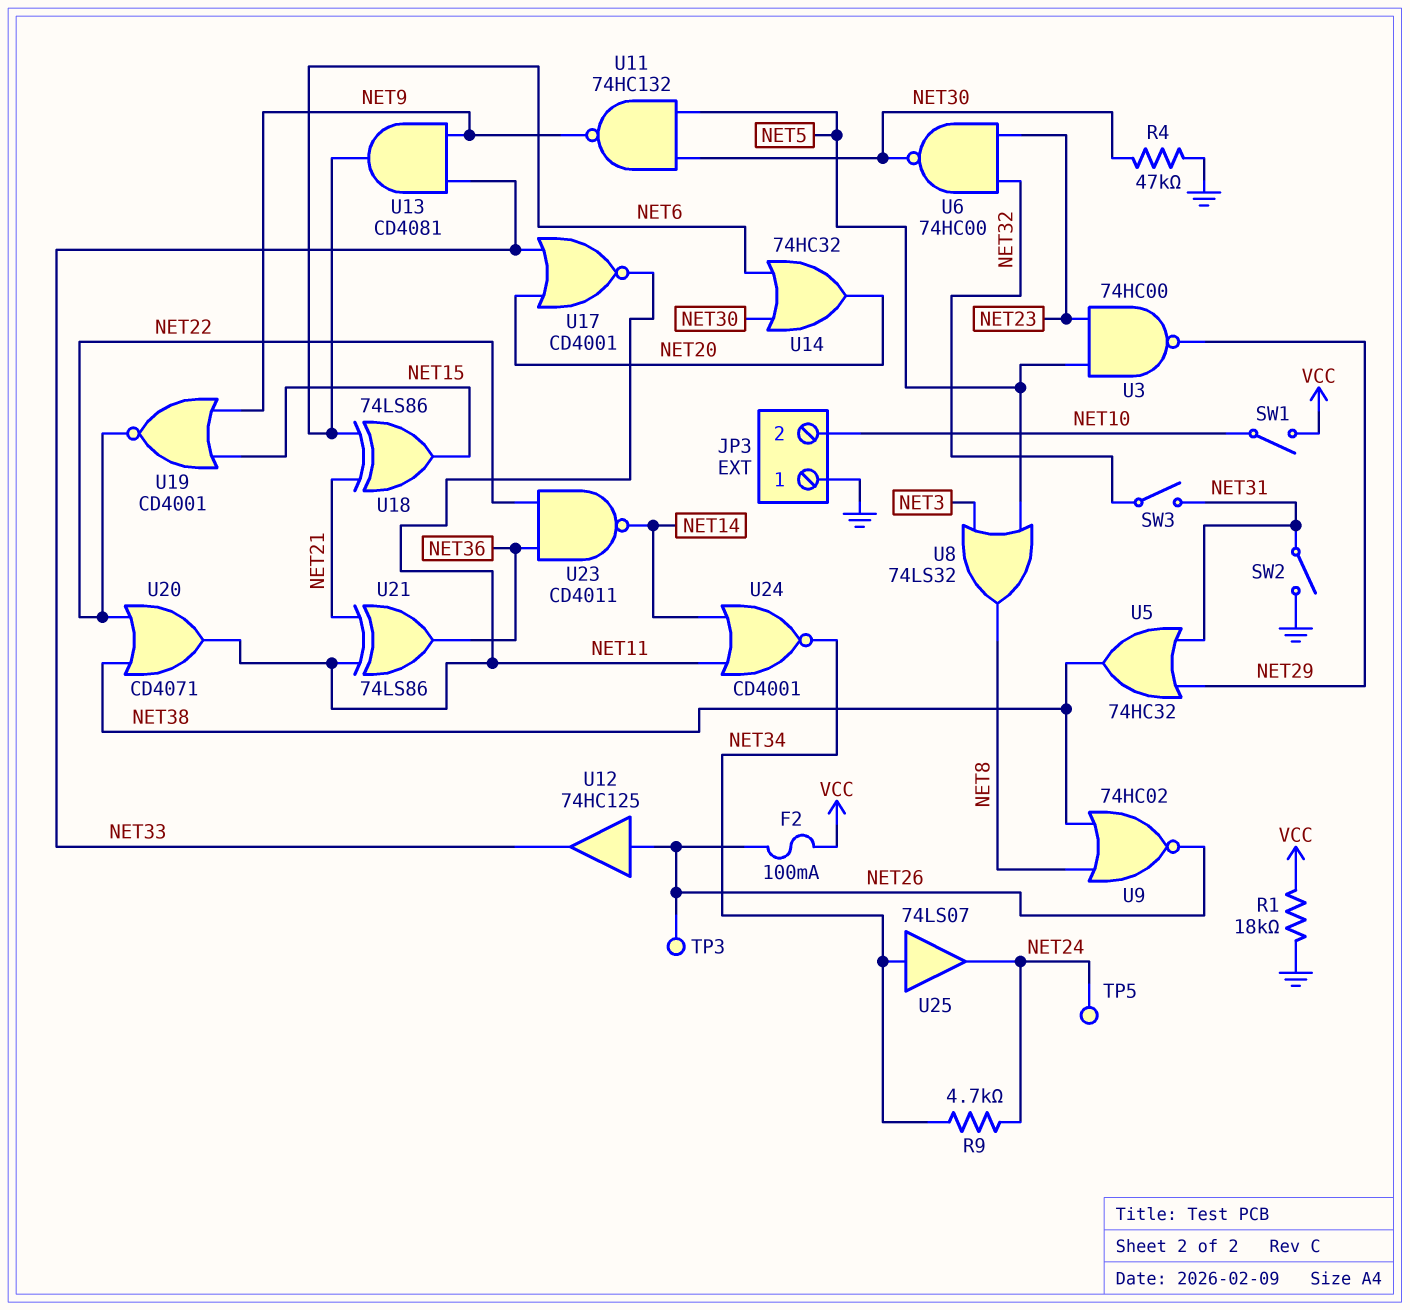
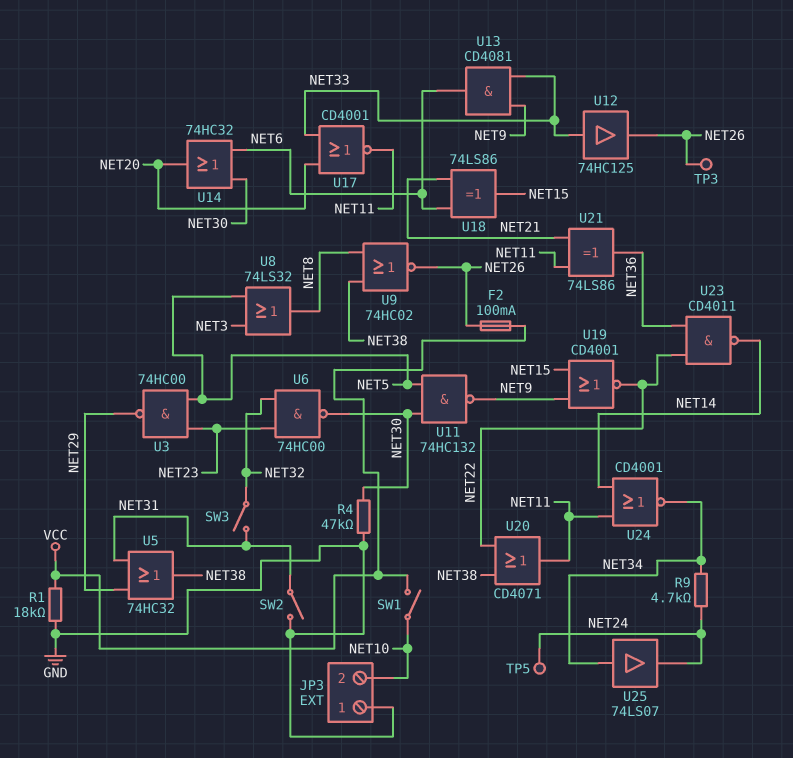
U12: buffer 74HC125 (in NET26, out NET33) -> buffer 74HC125 (in NET33, out NET26)

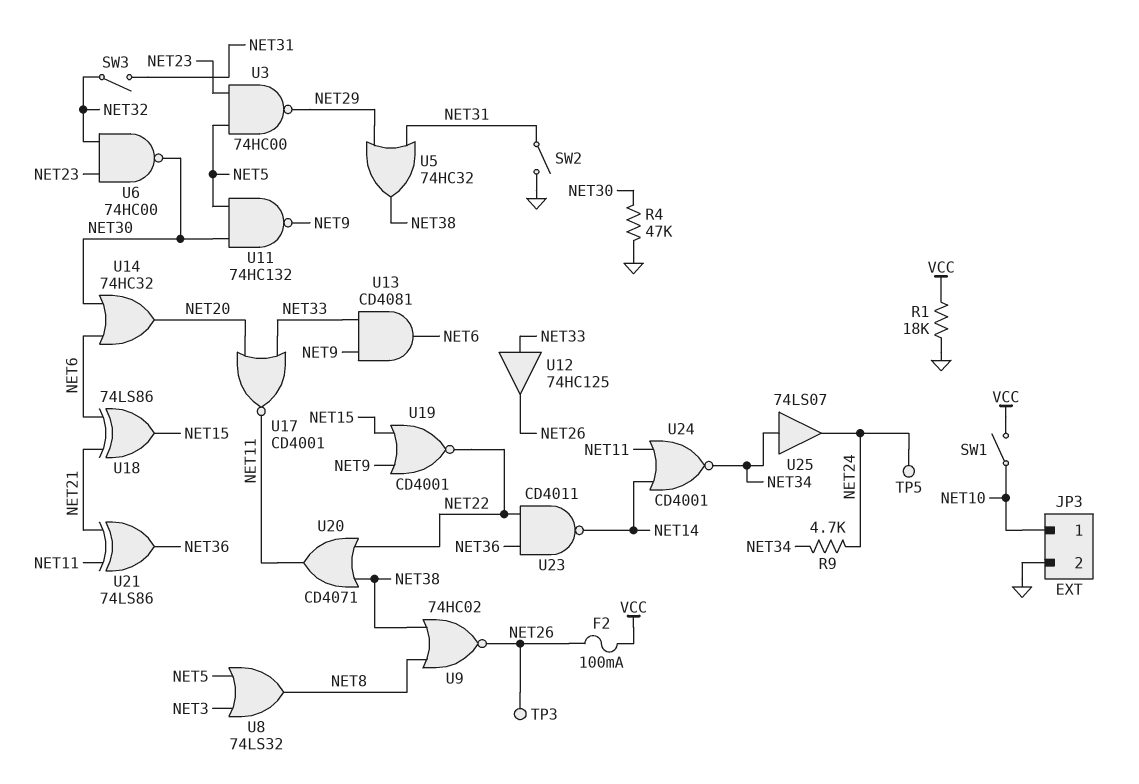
JP3 pin 1: GND -> NET10
JP3 pin 2: NET10 -> GND

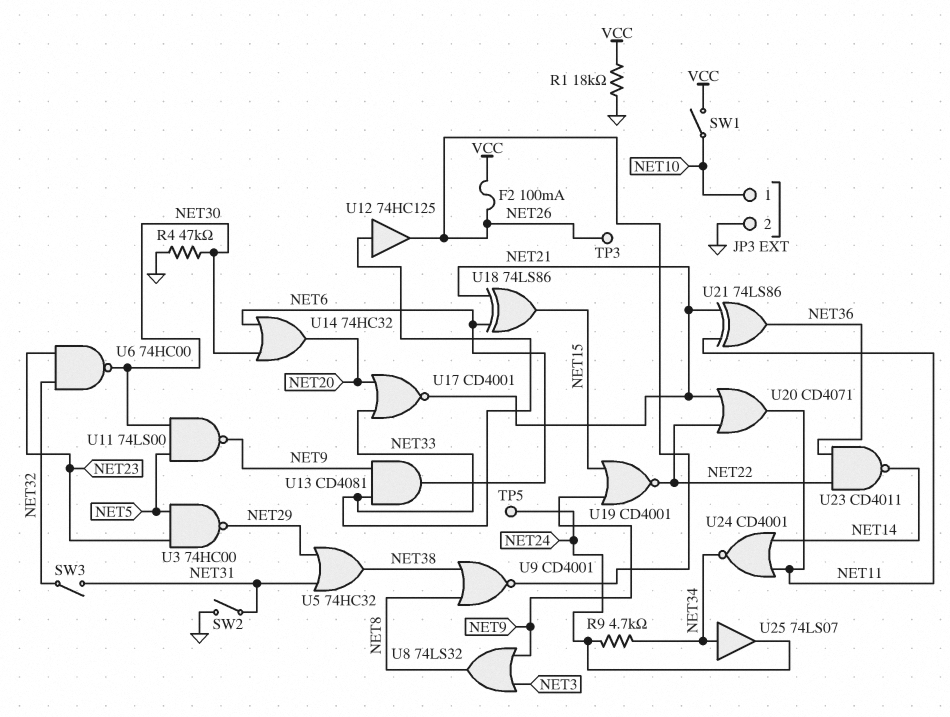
U8: OR 74LS32 (in NET3, in NET5, out NET8) -> OR 74LS32 (in NET3, in NET9, out NET8)
U9: NOR 74HC02 (in NET8, in NET38, out NET26) -> NOR CD4001 (in NET8, in NET38, out NET26)
U11: NAND 74HC132 (in NET5, in NET30, out NET9) -> NAND 74LS00 (in NET5, in NET30, out NET9)
U17: NOR CD4001 (in NET20, in NET33, out NET11) -> NOR CD4001 (in NET20, in NET33, out NET21)
U20: OR CD4071 (in NET22, in NET38, out NET11) -> OR CD4071 (in NET21, in NET22, out NET11)

